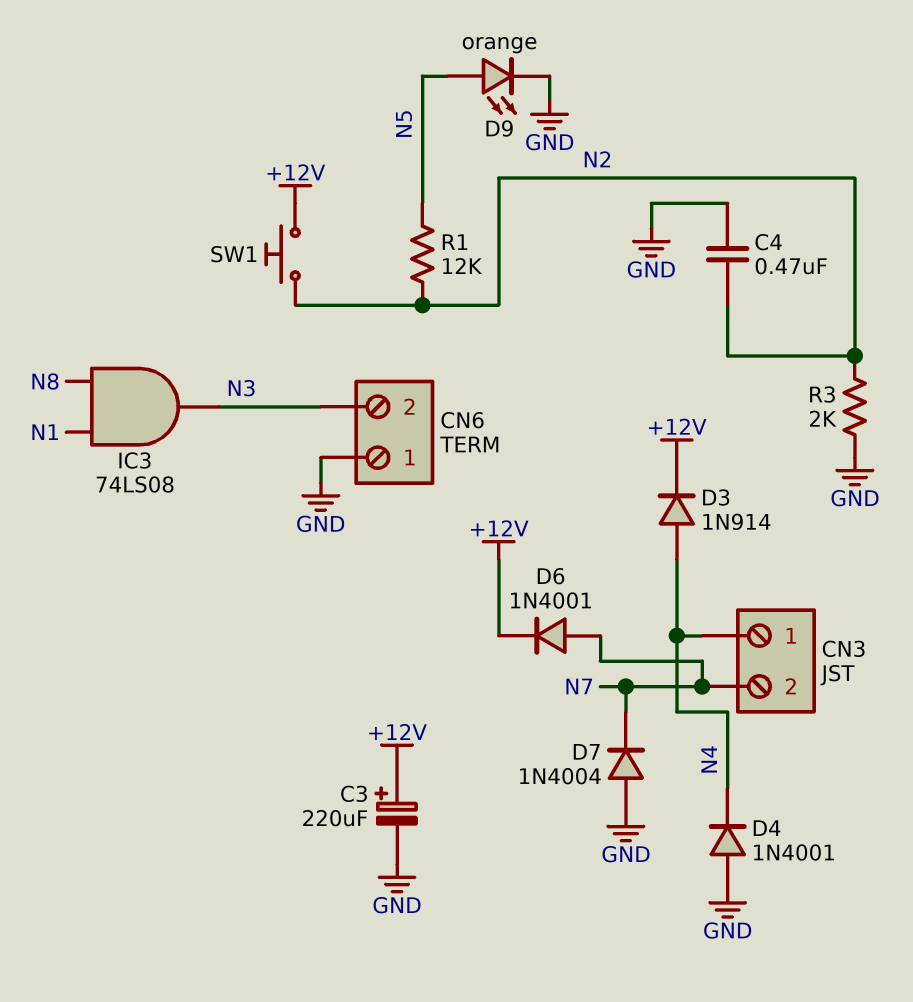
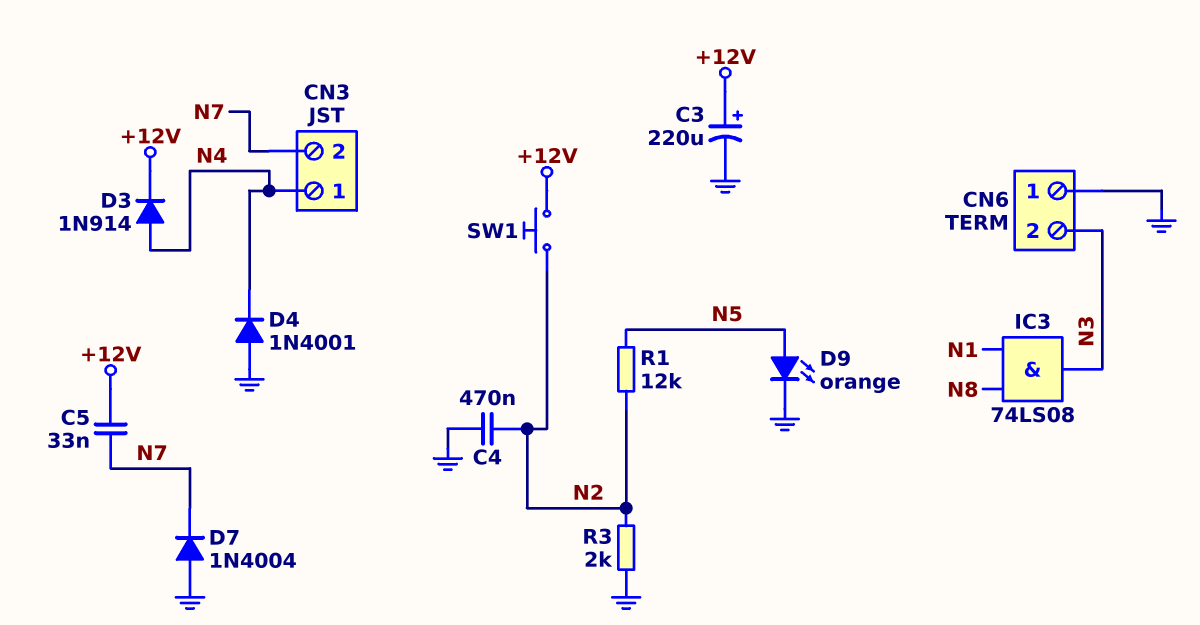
C5: none -> 33nF (+12V, N7)
D6: diode 1N4001 (A N7, K +12V) -> none

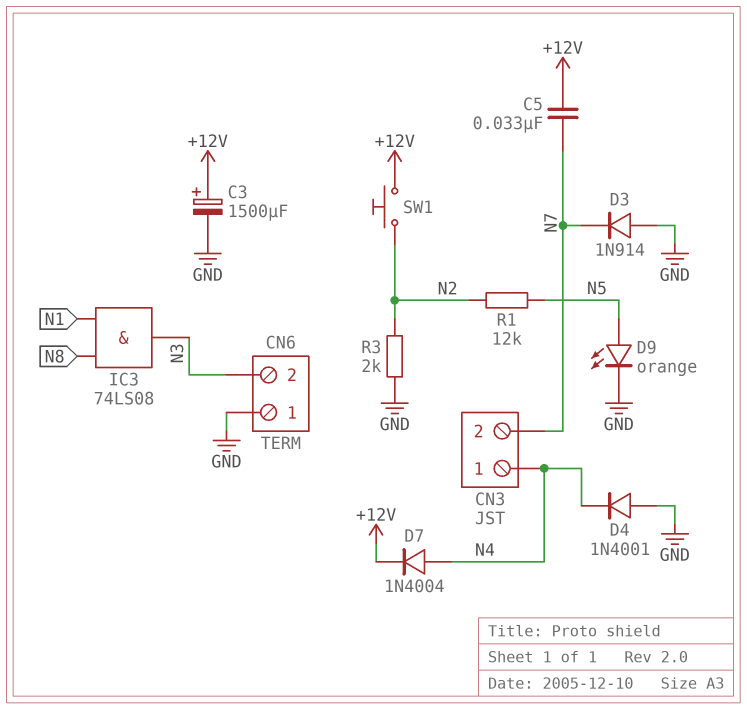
C3: 220uF (plus +12V, minus GND) -> 1500uF (plus +12V, minus GND)
C4: 470nF (GND, N2) -> none
D3: diode 1N914 (A N4, K +12V) -> diode 1N914 (A GND, K N7)
D7: diode 1N4004 (A GND, K N7) -> diode 1N4004 (A N4, K +12V)

